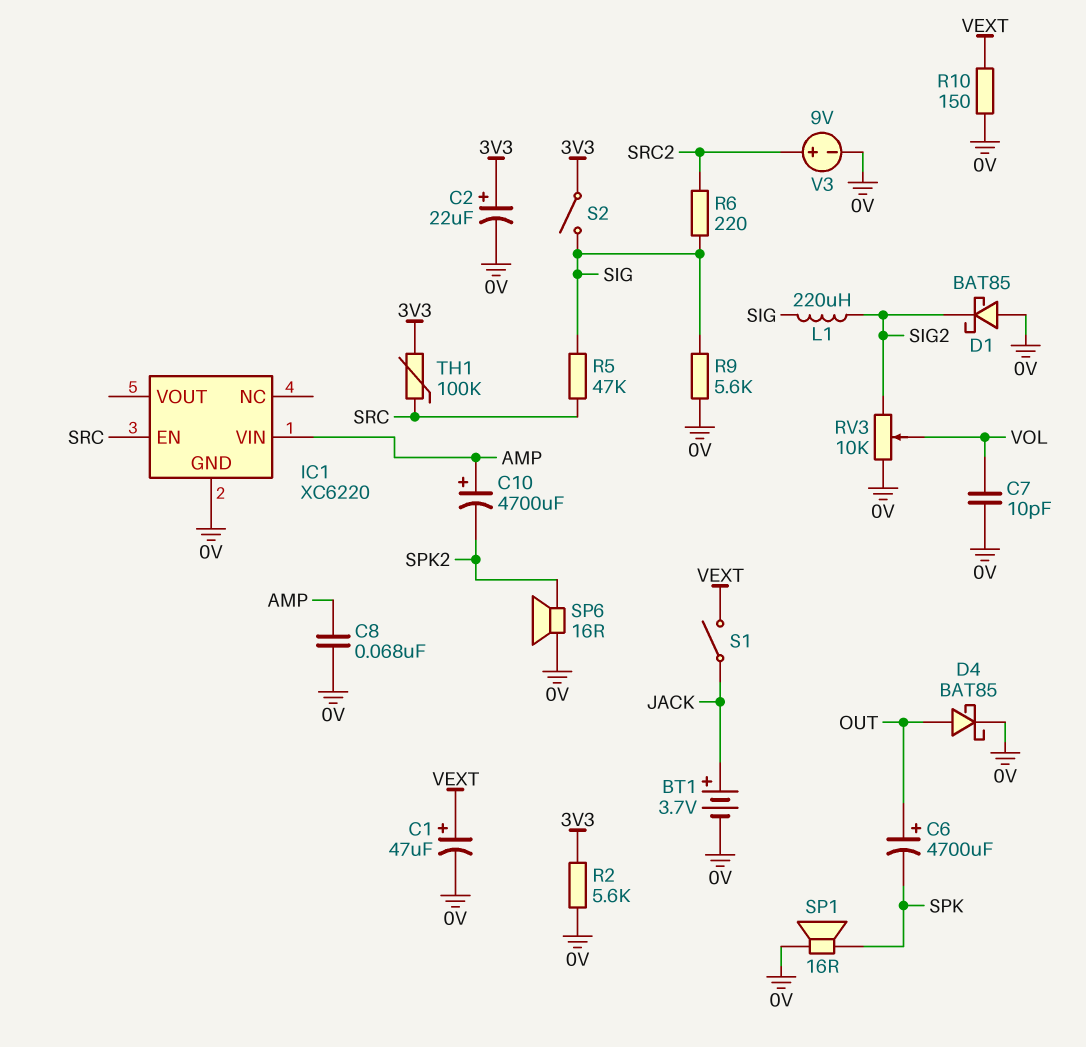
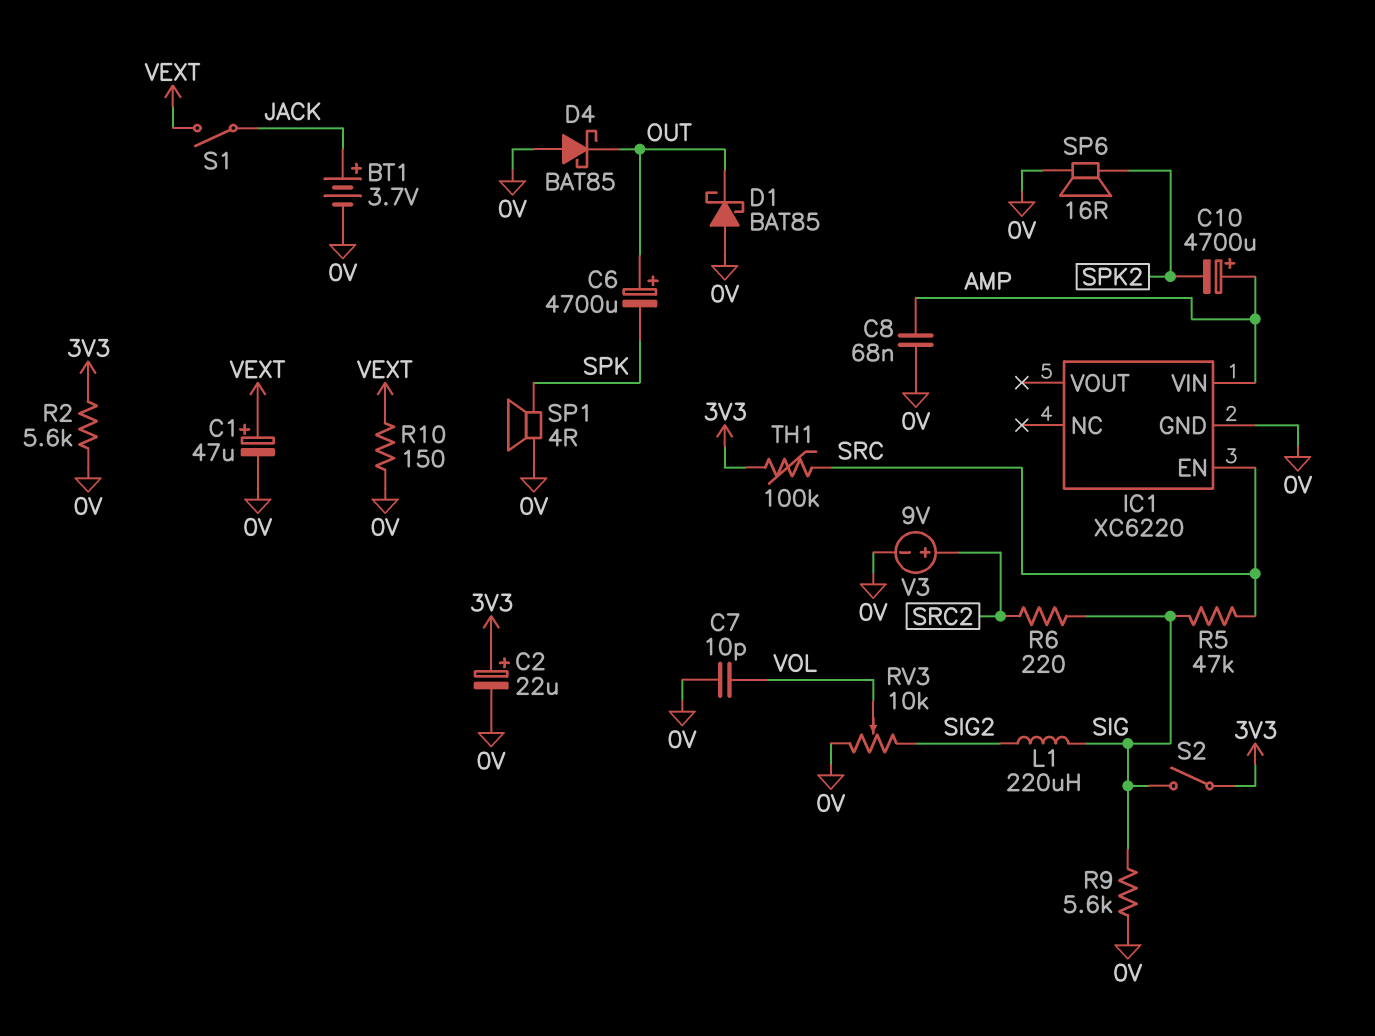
D1: schottky BAT85 (A 0V, K SIG2) -> schottky BAT85 (A 0V, K OUT)
D4: schottky BAT85 (A OUT, K 0V) -> schottky BAT85 (A 0V, K OUT)
SP1: speaker 16R (0V, SPK) -> speaker 4R (0V, SPK)

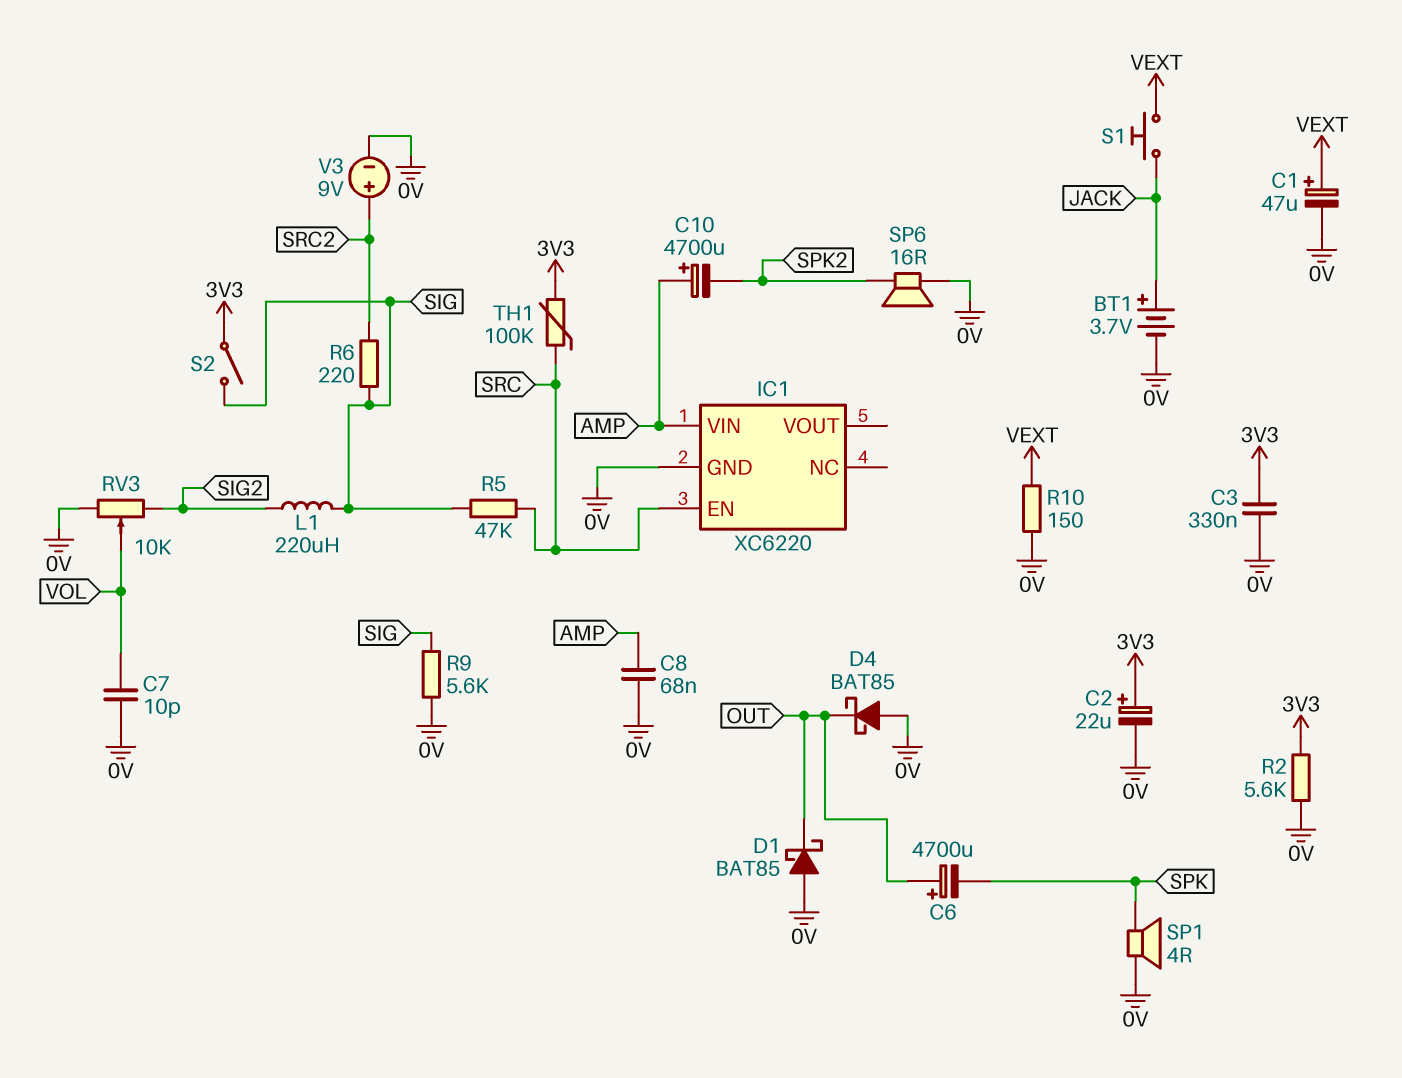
C3: none -> 330nF (0V, 3V3)
S1: switch (JACK, VEXT) -> button (JACK, VEXT)

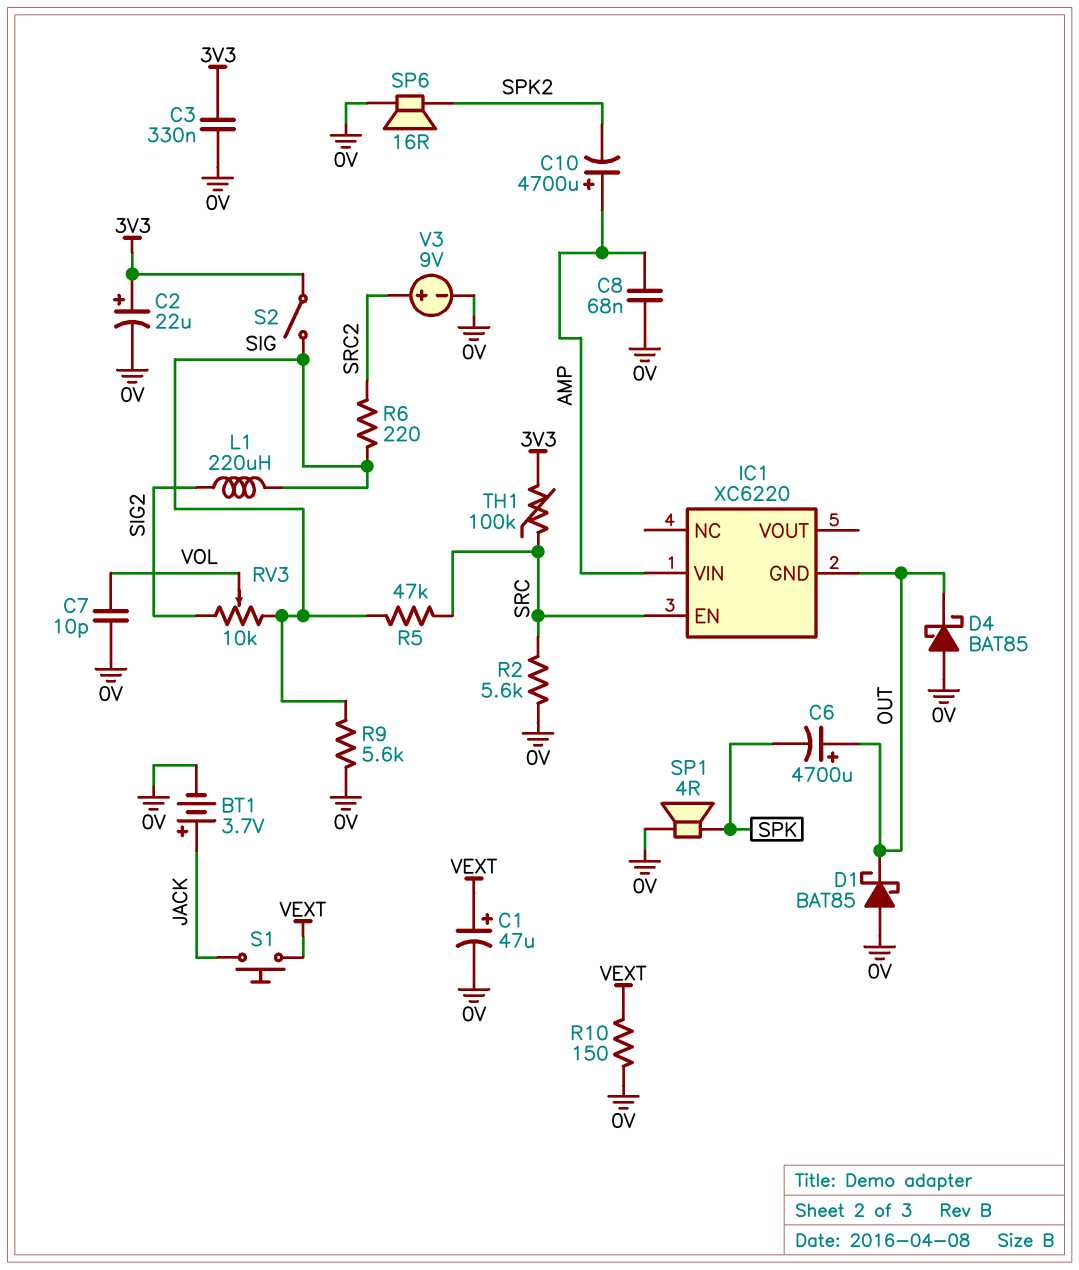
IC1 pin GND: 0V -> OUT
R2: 5.6k (0V, 3V3) -> 5.6k (0V, SRC)
RV3: 10k (0V, SIG2, wiper VOL) -> 10k (SIG, SIG2, wiper VOL)

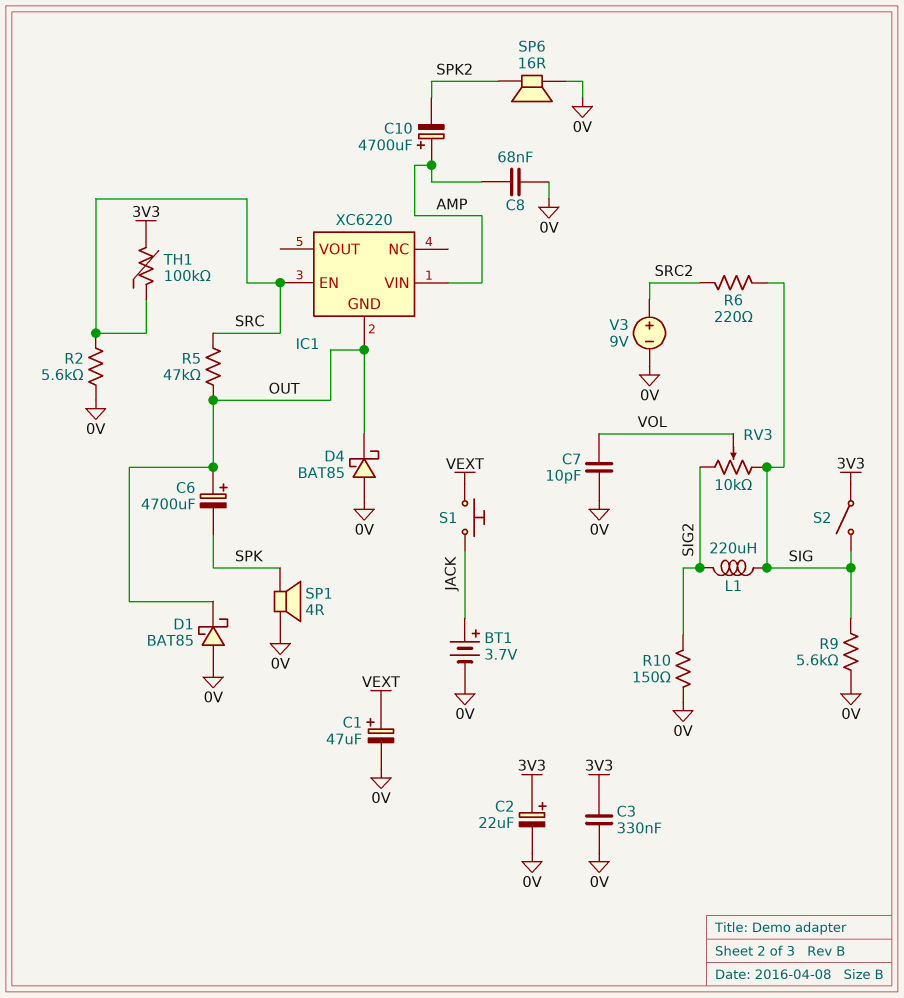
R5: 47k (SIG, SRC) -> 47k (OUT, SRC)
R10: 150 (0V, VEXT) -> 150 (0V, SIG2)

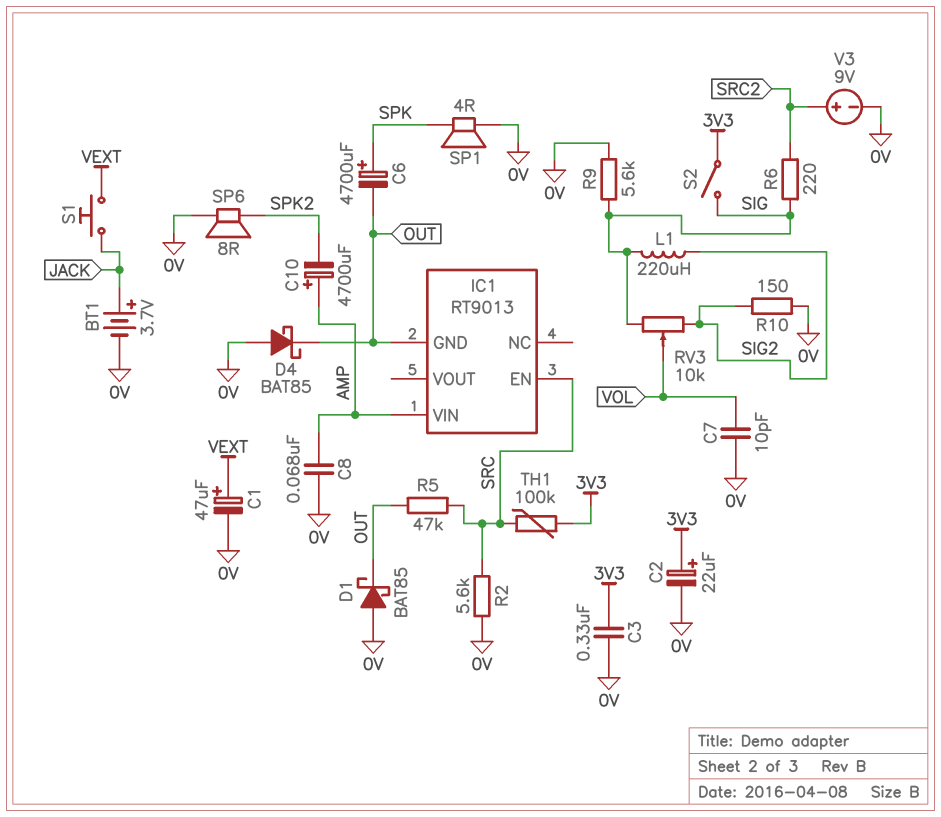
C6: 4700uF (plus OUT, minus SPK) -> 4700uF (plus SPK, minus OUT)
IC1: XC6220 -> RT9013
SP6: speaker 16R (0V, SPK2) -> speaker 8R (0V, SPK2)

